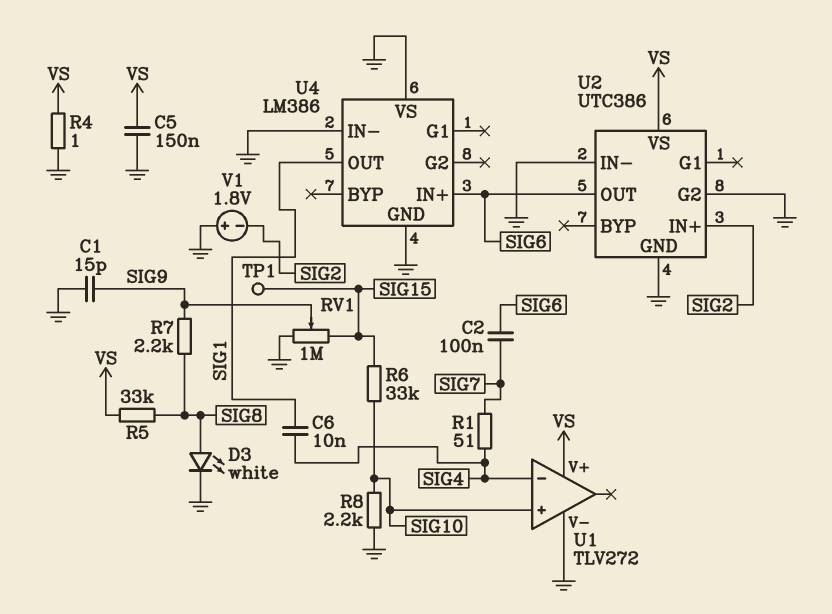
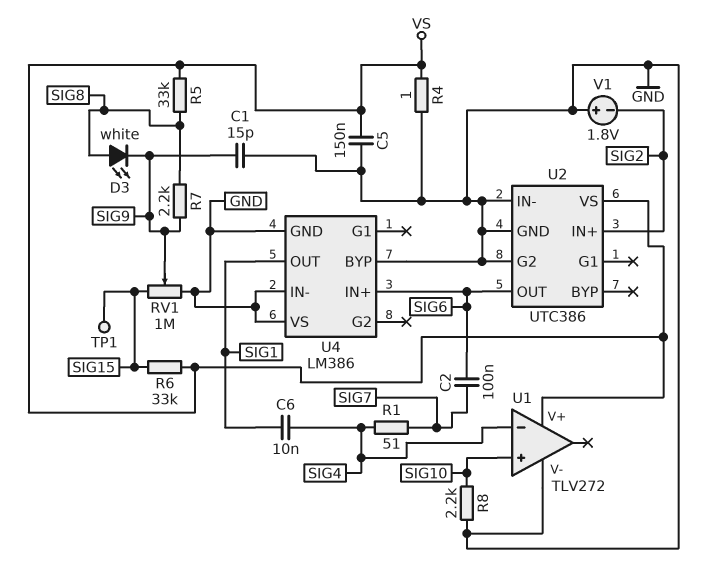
D3: LED white (A SIG8, K GND) -> LED white (A SIG8, K SIG9)
R6: 33k (SIG10, SIG15) -> 33k (SIG15, VS)
U4 pin BYP: none -> GND

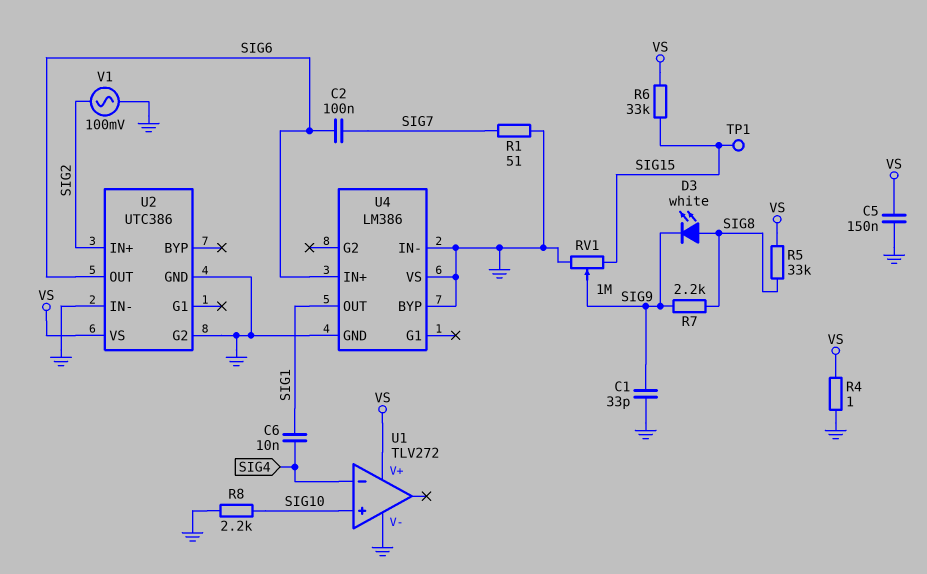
C1: 15pF (GND, SIG9) -> 33pF (GND, SIG9)
R1: 51 (SIG4, SIG7) -> 51 (GND, SIG7)
V1: 1.8V (plus GND, minus SIG2) -> AC 100mV (GND, SIG2)

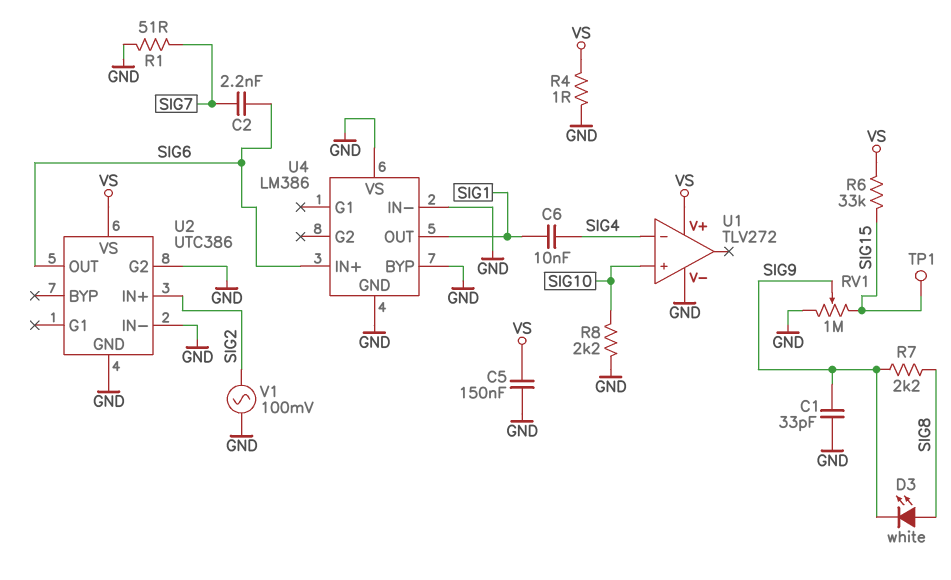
C2: 100nF (SIG6, SIG7) -> 2.2nF (SIG6, SIG7)
R5: 33k (SIG8, VS) -> none

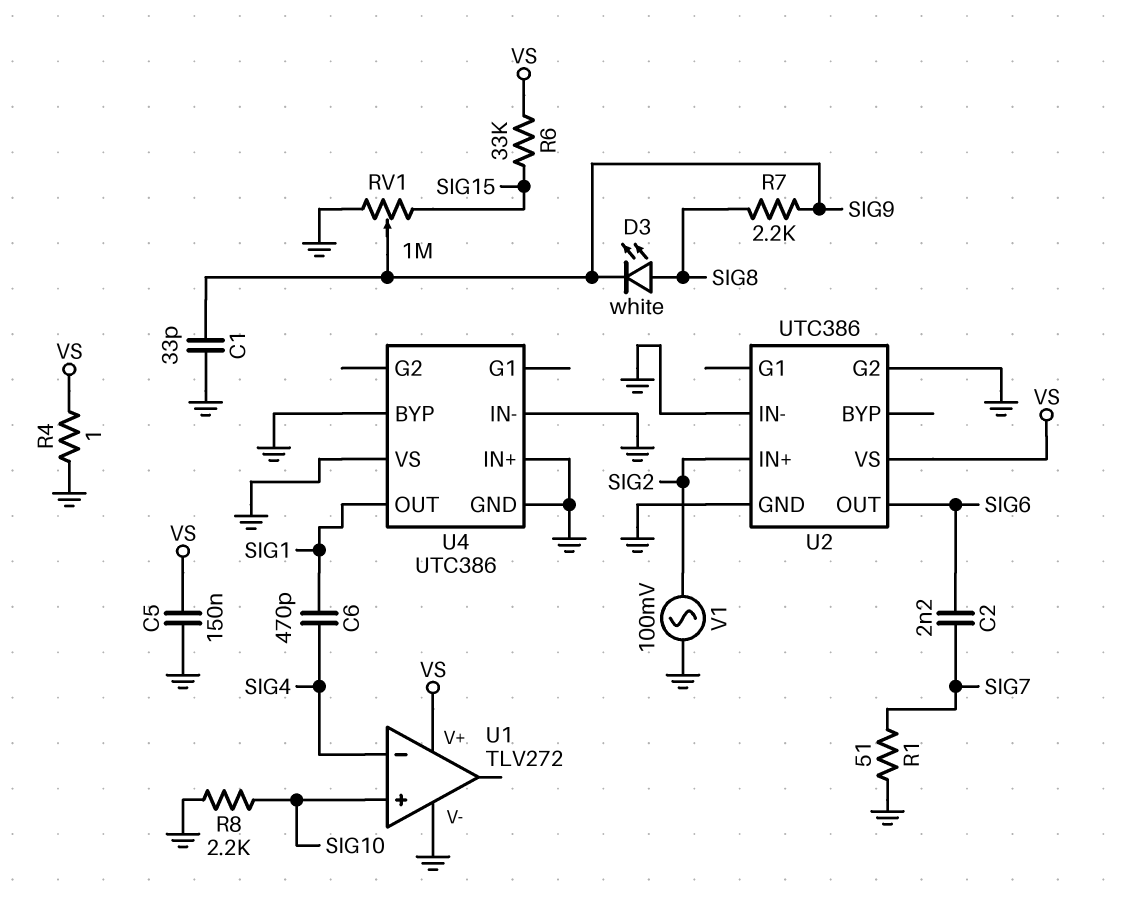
C6: 10nF (SIG1, SIG4) -> 470pF (SIG1, SIG4)
TP1: test point (SIG15) -> none
U4: LM386 -> UTC386
U4 pin IN+: SIG6 -> GND

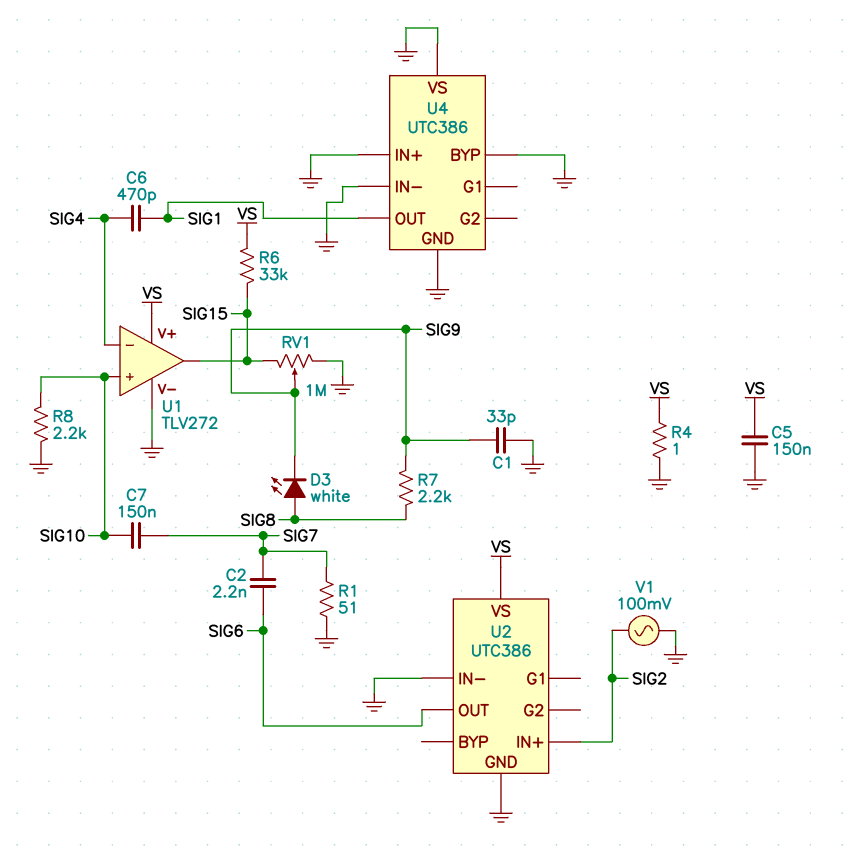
C7: none -> 150nF (SIG7, SIG10)
U1 pin out: none -> SIG15
U2 pin G2: GND -> none

